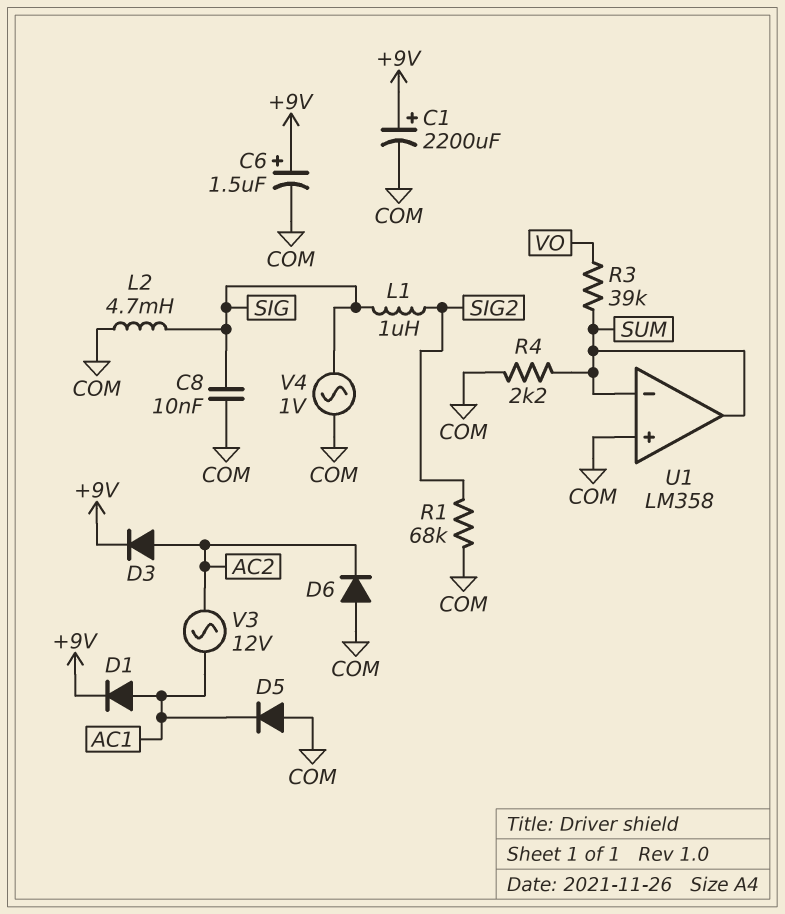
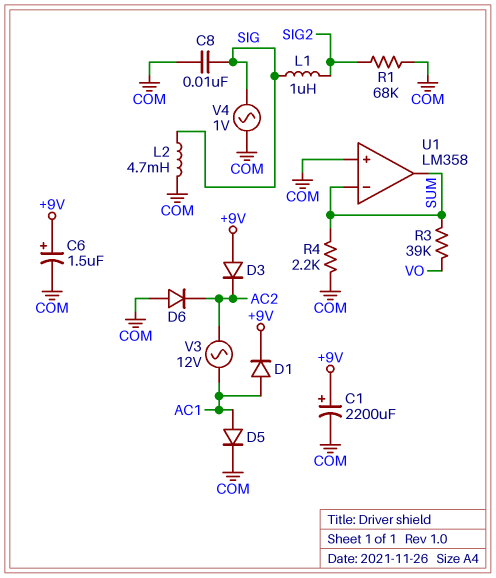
D3: diode (A AC2, K +9V) -> diode (A +9V, K AC2)
D5: diode (A COM, K AC1) -> diode (A AC1, K COM)

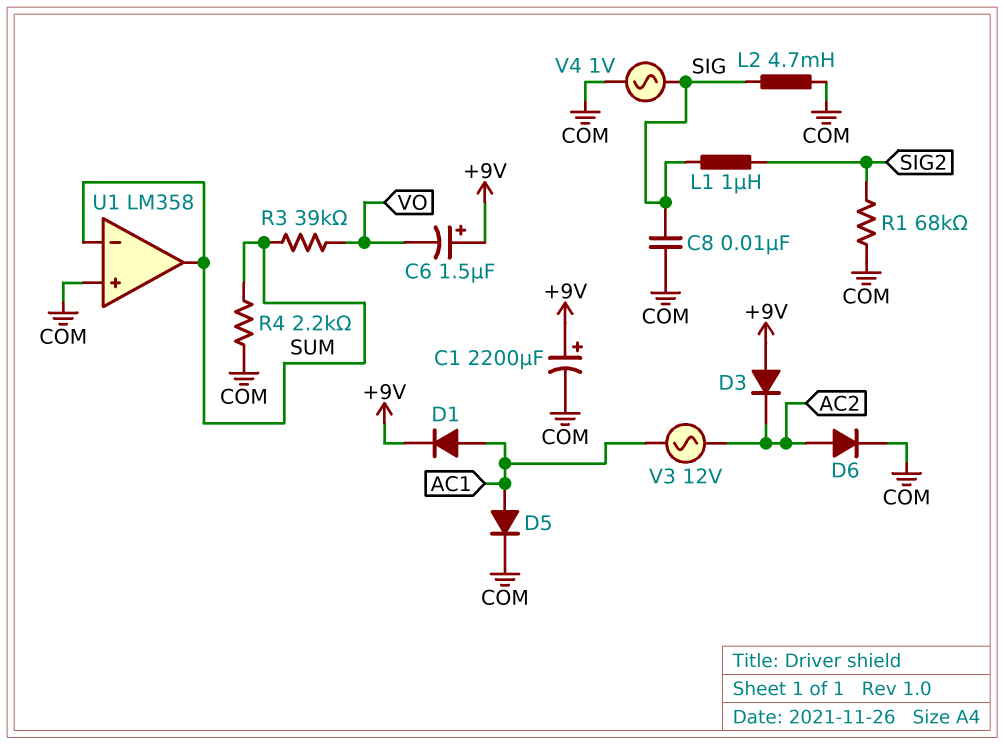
C6: 1.5uF (plus +9V, minus COM) -> 1.5uF (plus +9V, minus VO)
D6: diode (A COM, K AC2) -> diode (A AC2, K COM)

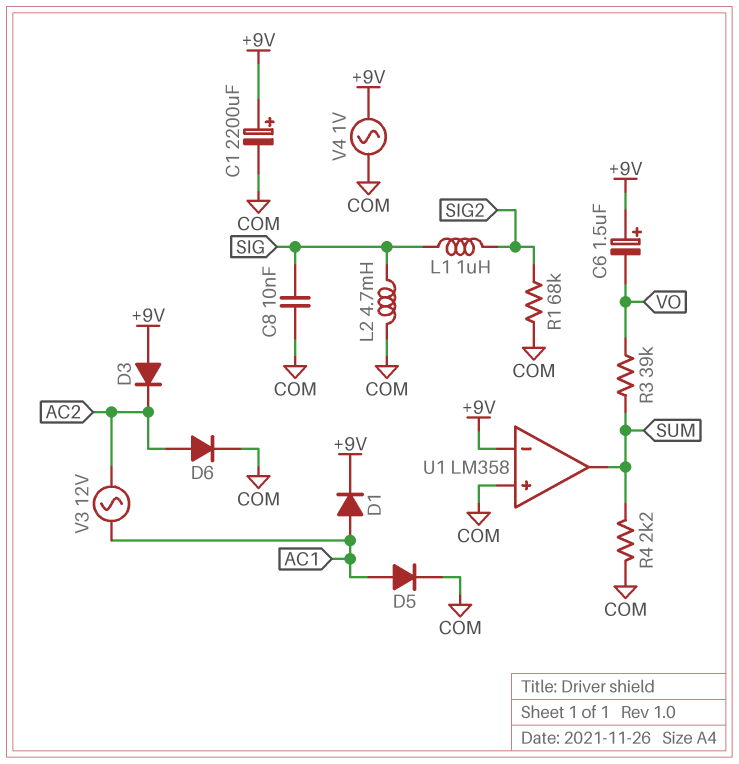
U1 pin in-: SUM -> +9V
V4: AC 1V (COM, SIG) -> AC 1V (+9V, COM)

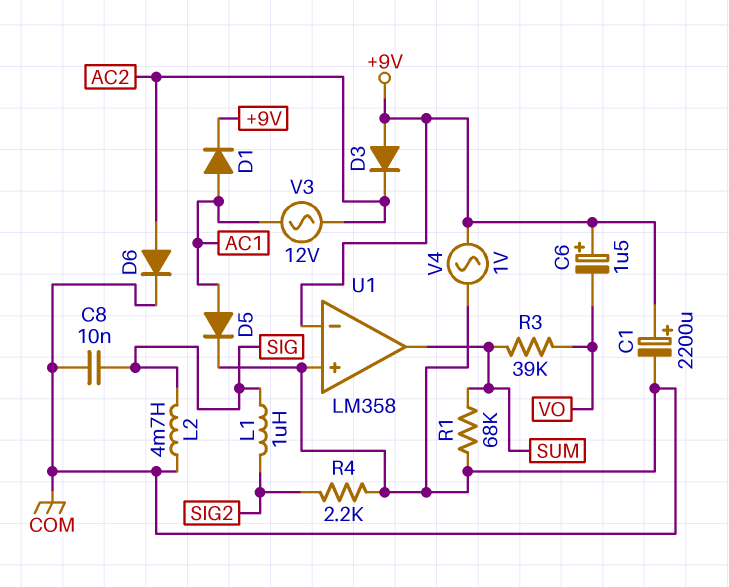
R1: 68k (COM, SIG2) -> 68k (COM, SUM)
R4: 2.2k (COM, SUM) -> 2.2k (COM, SIG2)

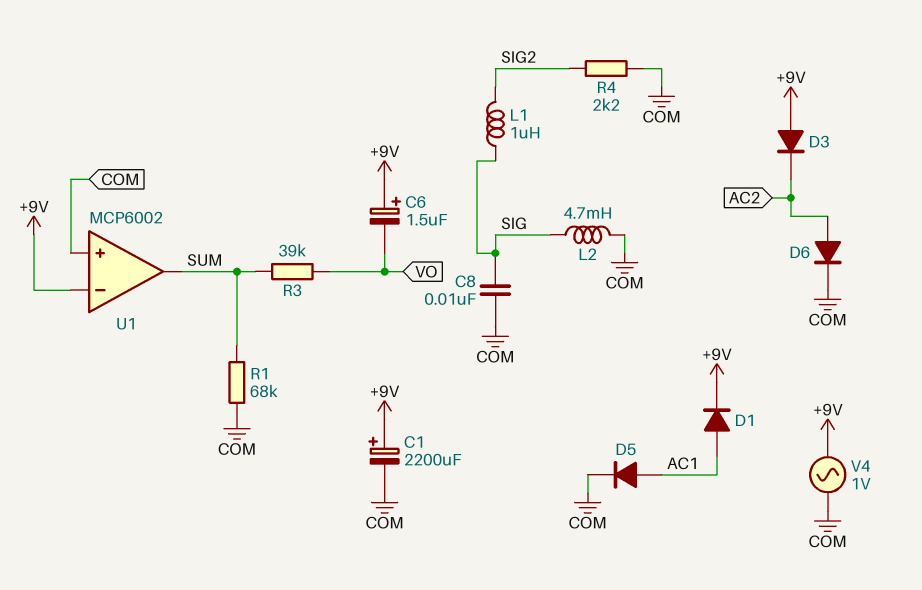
U1: LM358 -> MCP6002
V3: AC 12V (AC1, AC2) -> none

